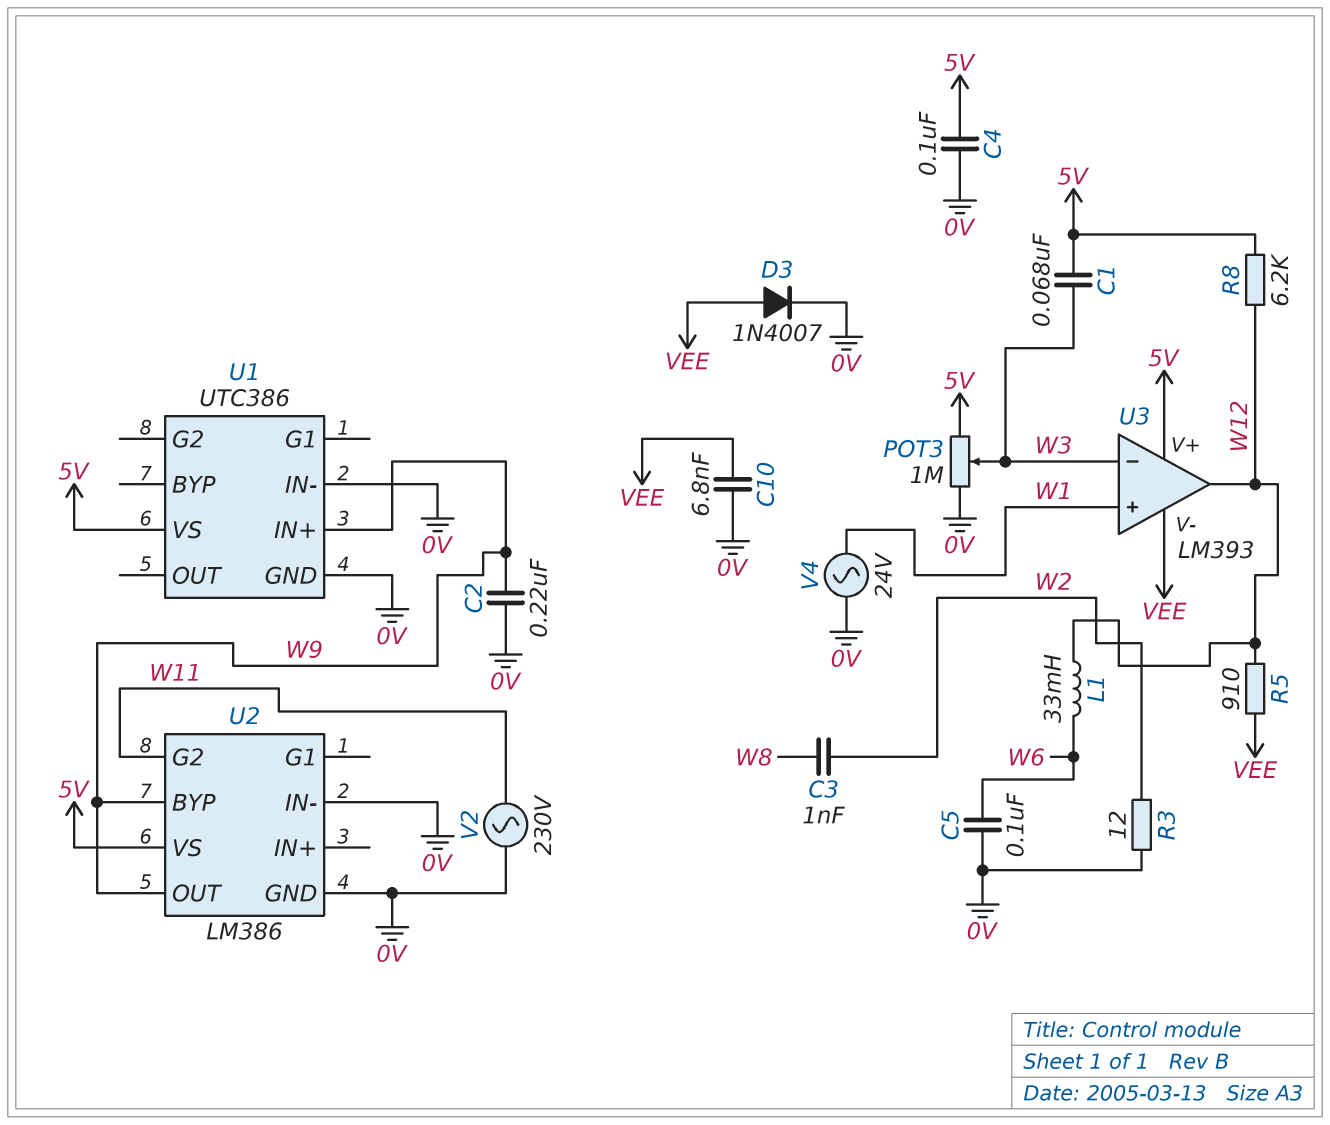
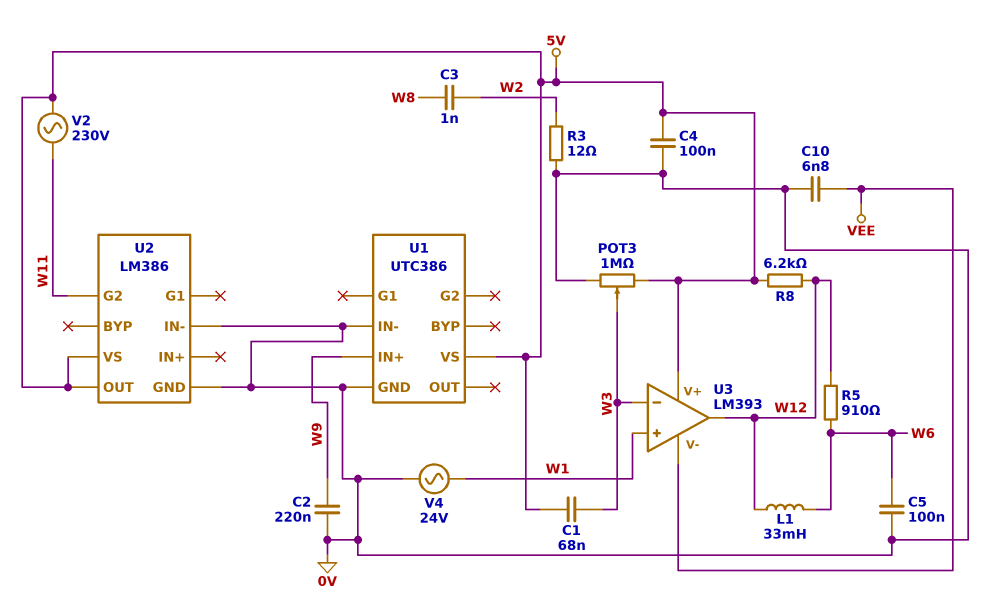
D3: diode 1N4007 (A VEE, K 0V) -> none
R5: 910 (VEE, W12) -> 910 (W6, W12)
U2 pin BYP: W9 -> none
U2 pin OUT: W9 -> 5V
V2: AC 230V (0V, W11) -> AC 230V (5V, W11)

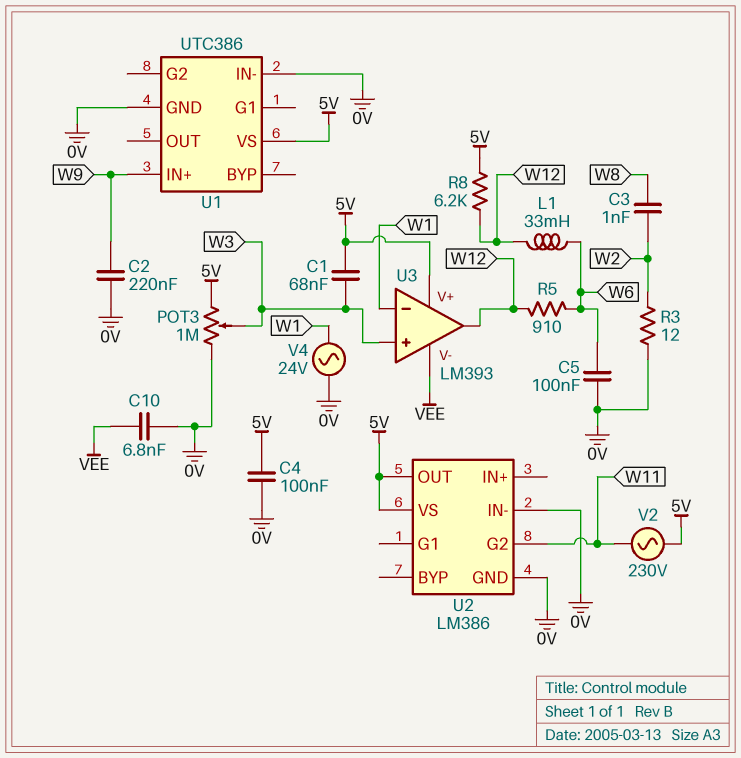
U3 pin in+: W1 -> W3
U3 pin in-: W3 -> W1

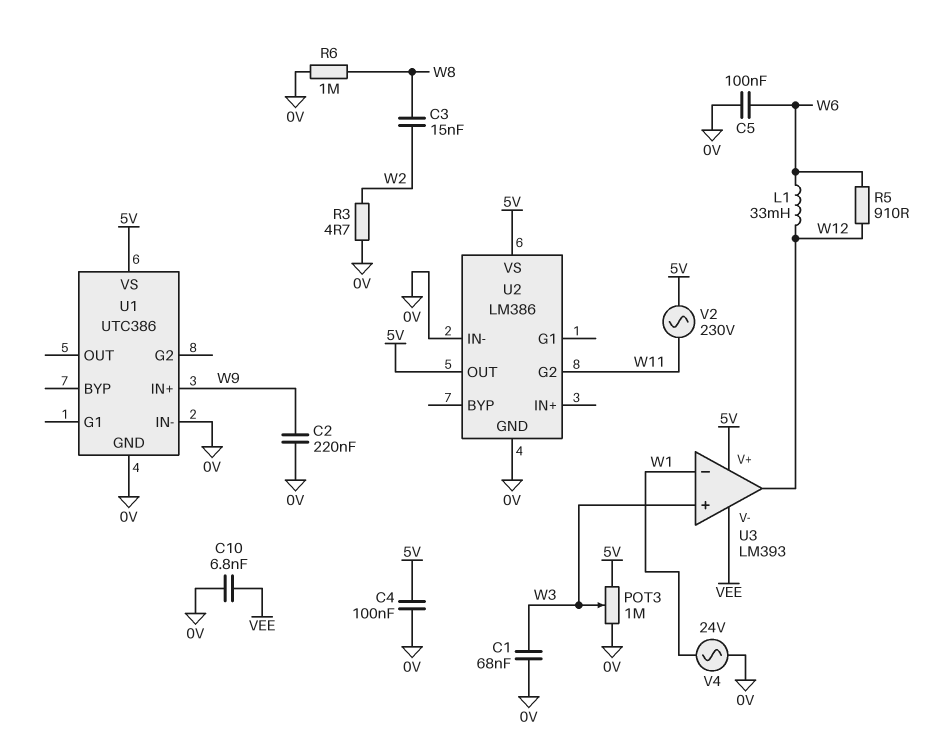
C1: 68nF (5V, W3) -> 68nF (0V, W3)
C3: 1nF (W2, W8) -> 15nF (W2, W8)
R3: 12 (0V, W2) -> 4.7 (0V, W2)
R6: none -> 1M (0V, W8)
R8: 6.2k (5V, W12) -> none

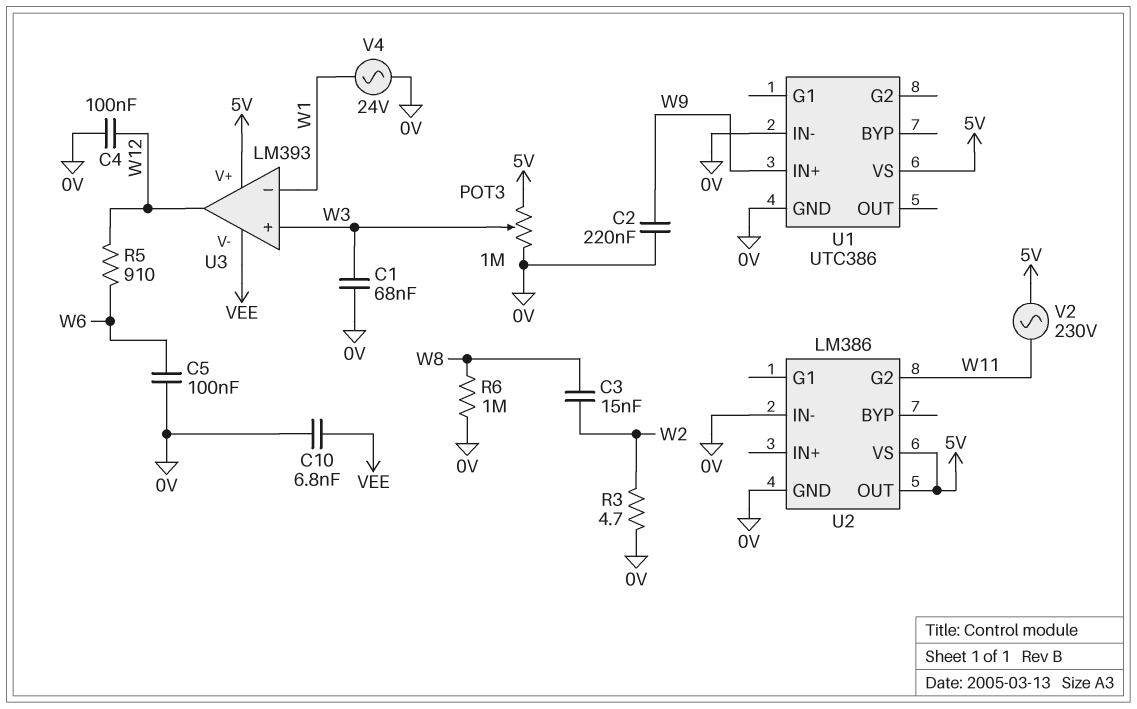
C4: 100nF (0V, 5V) -> 100nF (0V, W12)
L1: 33mH (W6, W12) -> none

